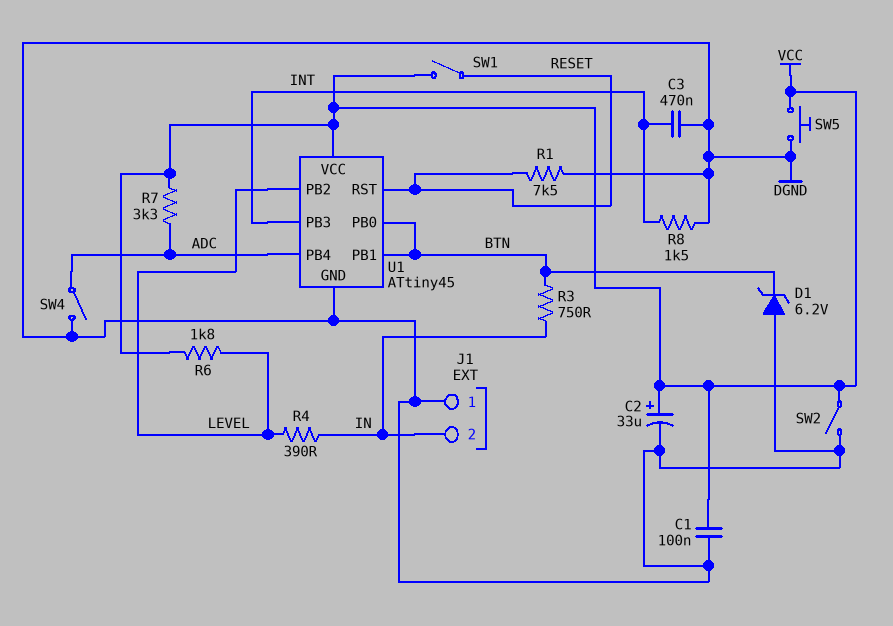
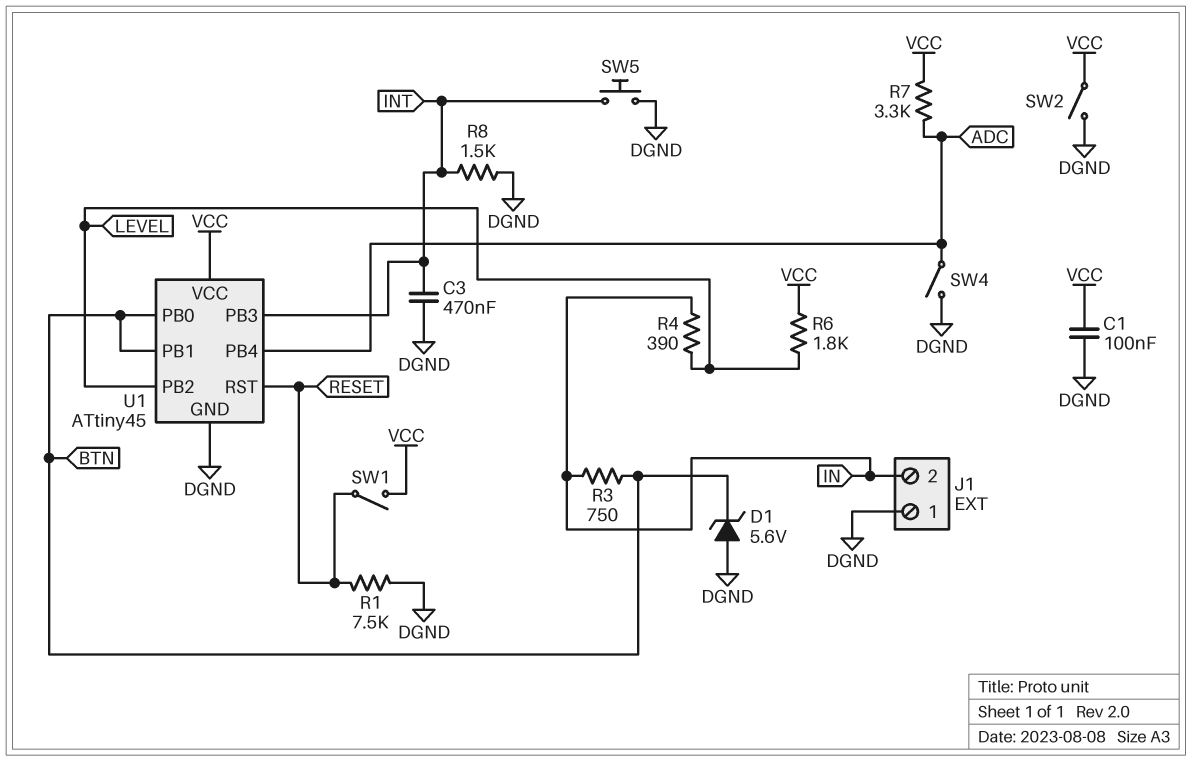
C2: 33uF (plus VCC, minus DGND) -> none
D1: zener 6.2V (A DGND, K BTN) -> zener 5.6V (A DGND, K BTN)
SW5: button (DGND, VCC) -> button (DGND, INT)

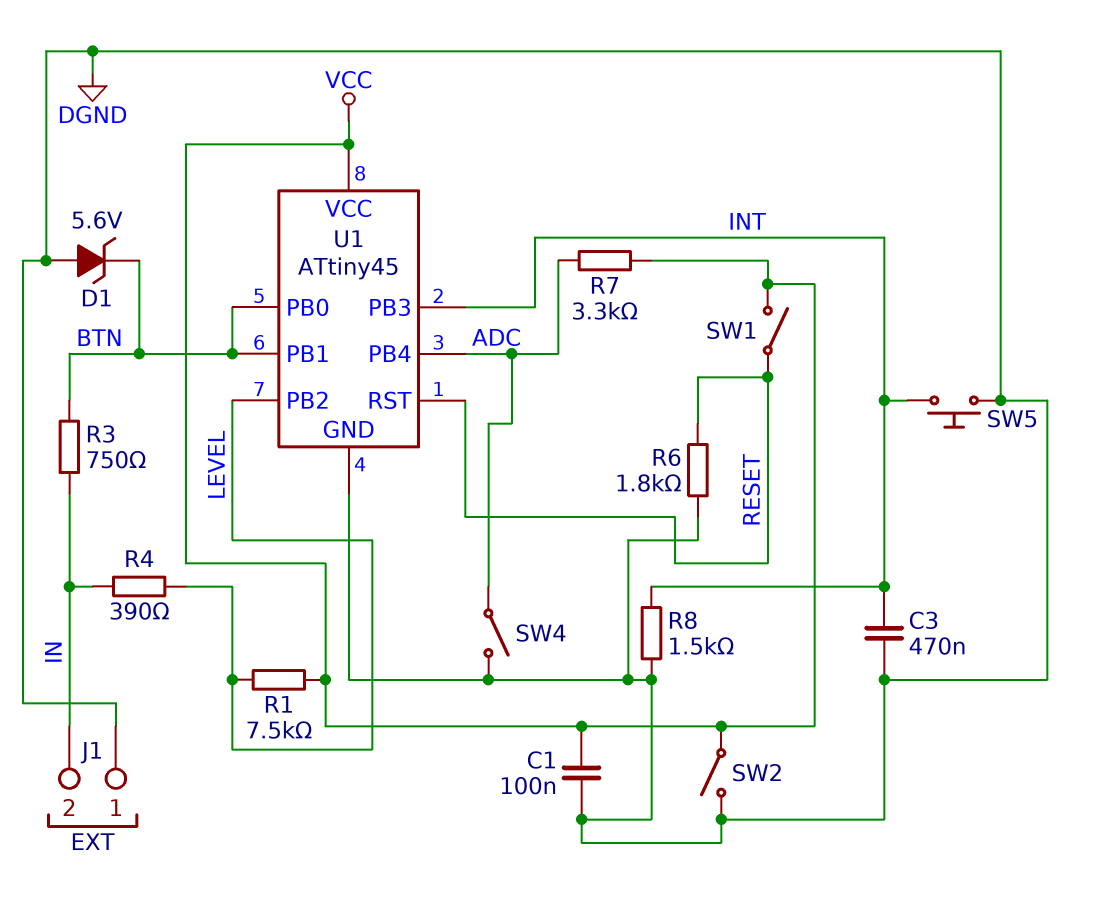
R1: 7.5k (DGND, RESET) -> 7.5k (LEVEL, VCC)
R6: 1.8k (LEVEL, VCC) -> 1.8k (DGND, RESET)

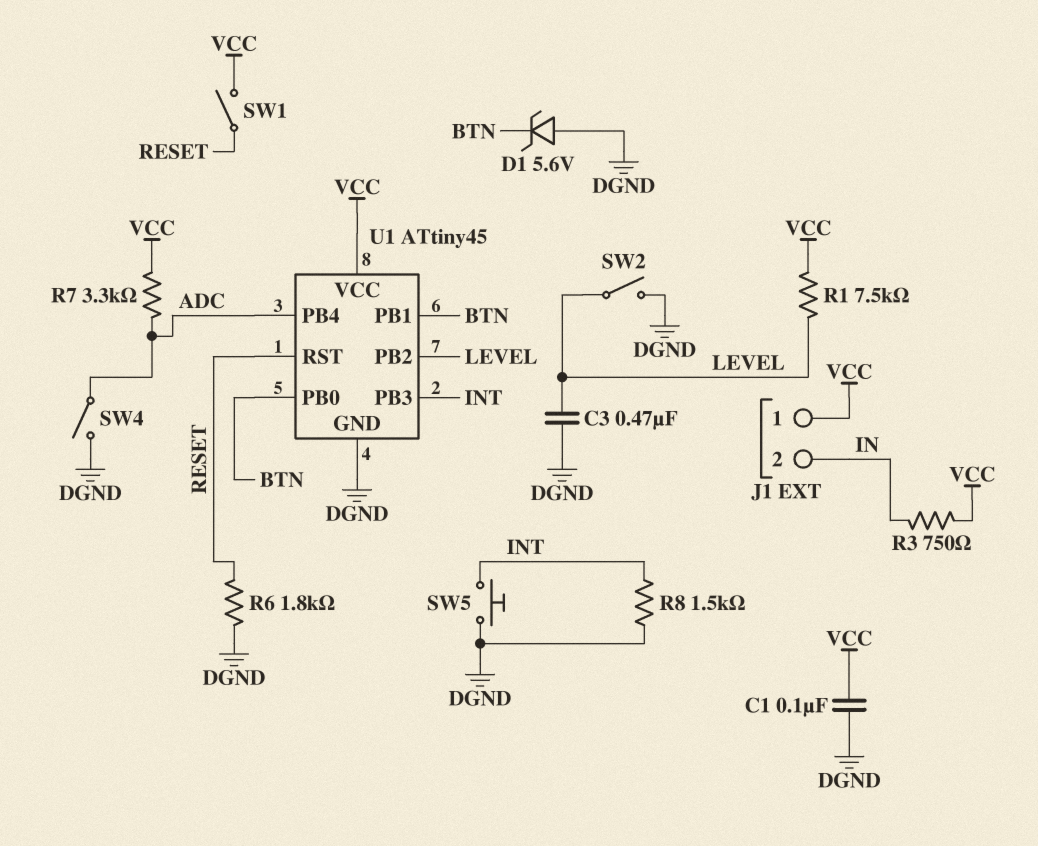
C3: 470nF (DGND, INT) -> 470nF (DGND, LEVEL)
J1 pin 1: DGND -> VCC
R3: 750 (BTN, IN) -> 750 (IN, VCC)
R4: 390 (IN, LEVEL) -> none
SW2: switch (DGND, VCC) -> switch (DGND, LEVEL)

